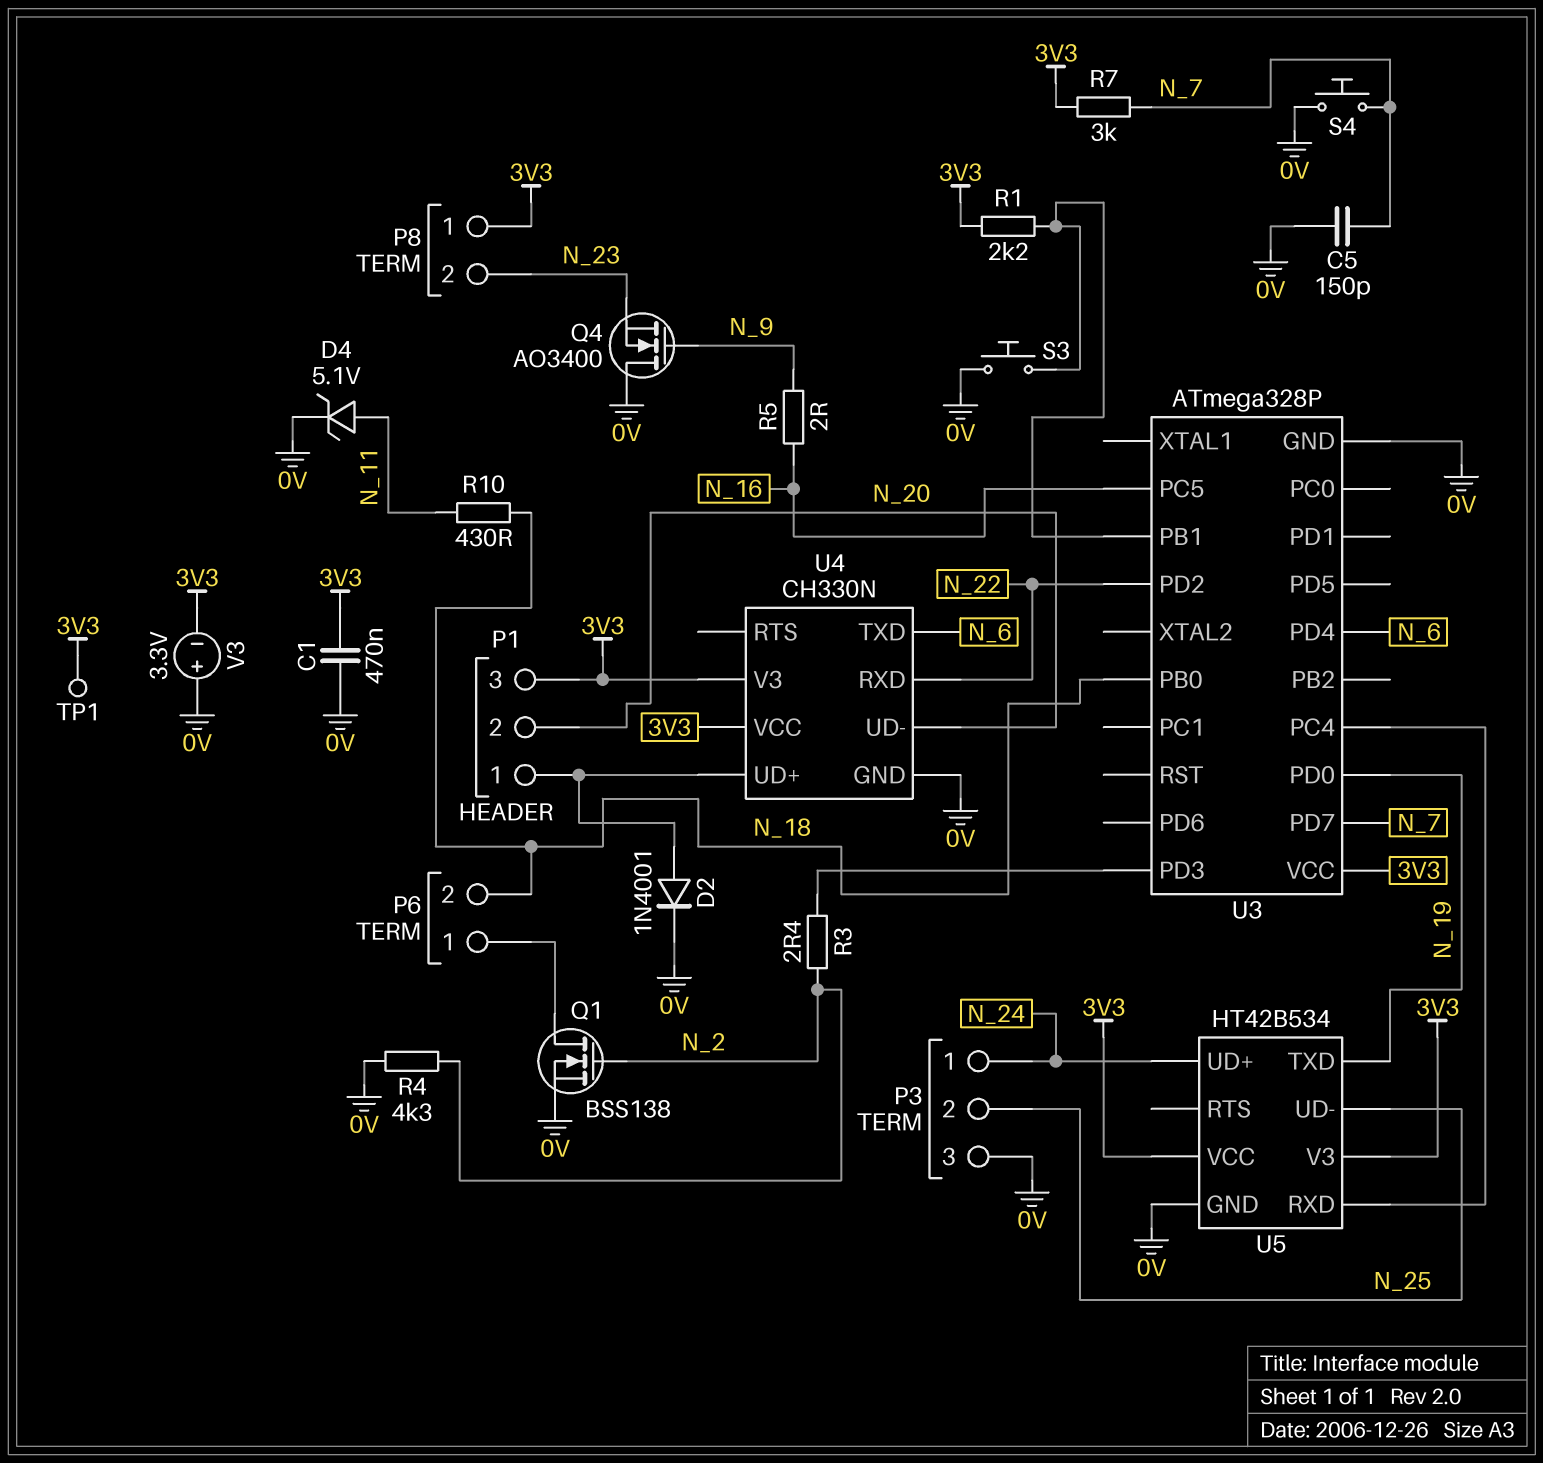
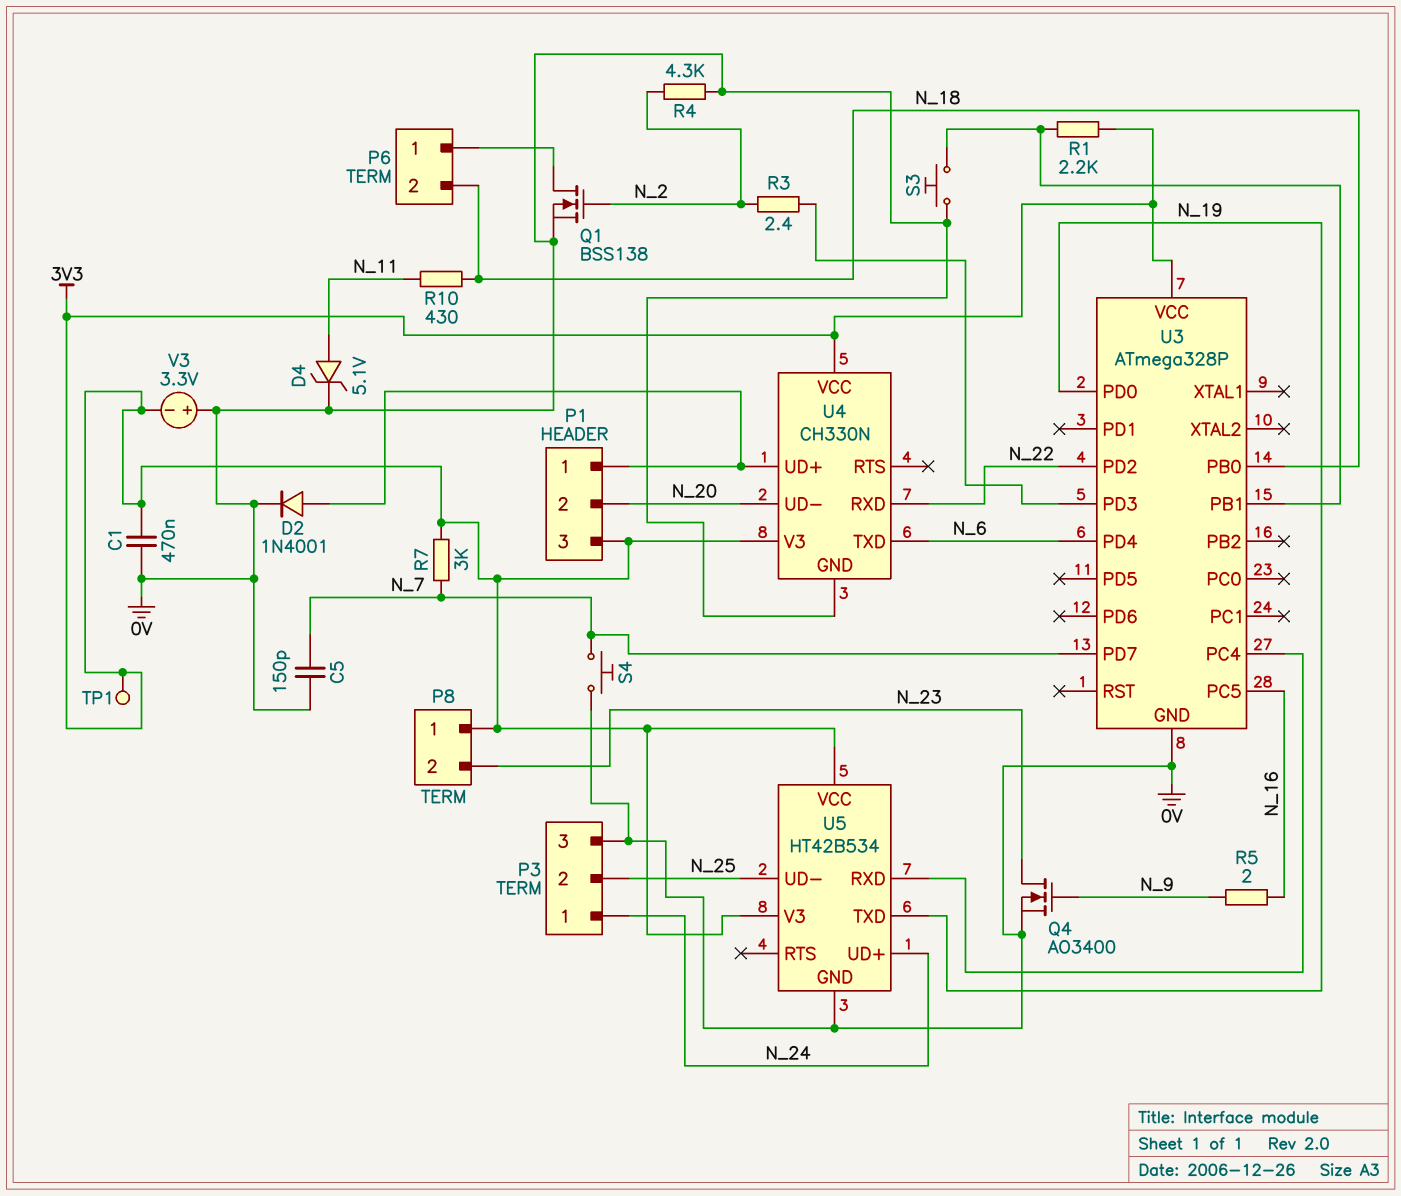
Q4: NMOS AO3400 (G N_9, D 0V, S N_23) -> NMOS AO3400 (G N_9, D N_23, S 0V)

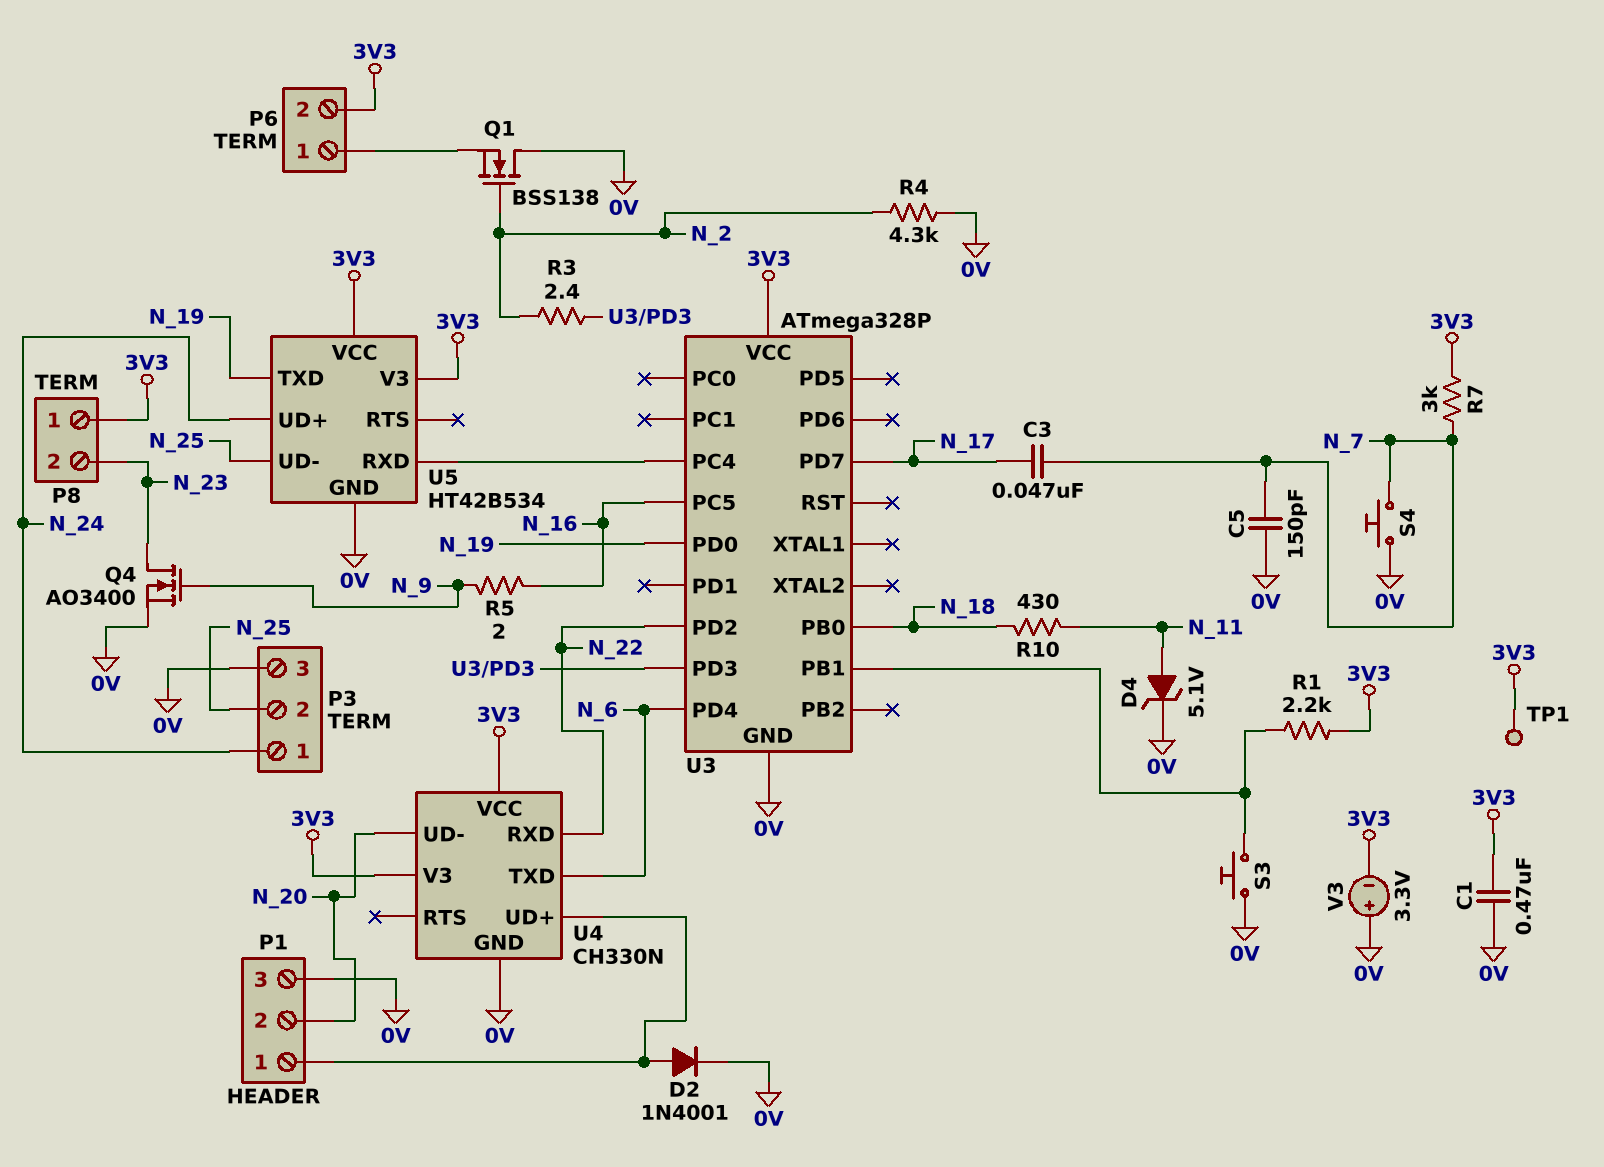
C3: none -> 47nF (N_7, N_17)
P1 pin 3: 3V3 -> 0V
P6 pin 2: N_18 -> 3V3
Q1: NMOS BSS138 (G N_2, D P6/1, S 0V) -> NMOS BSS138 (G N_2, D 0V, S P6/1)
U3 pin PD7: N_7 -> N_17

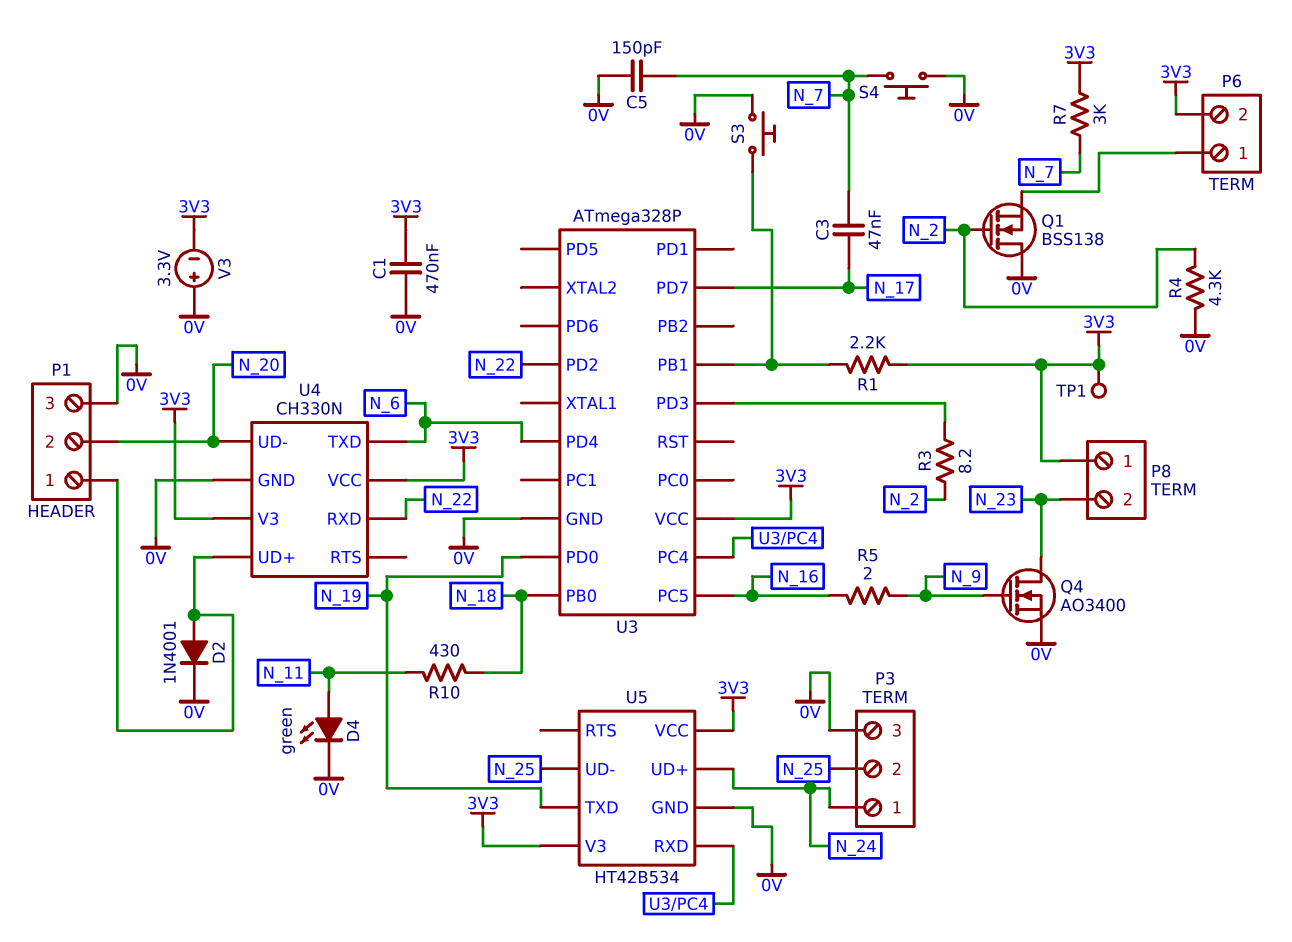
D4: zener 5.1V (A N_11, K 0V) -> LED green (A N_11, K 0V)
R3: 2.4 (N_2, U3/PD3) -> 8.2 (N_2, U3/PD3)

